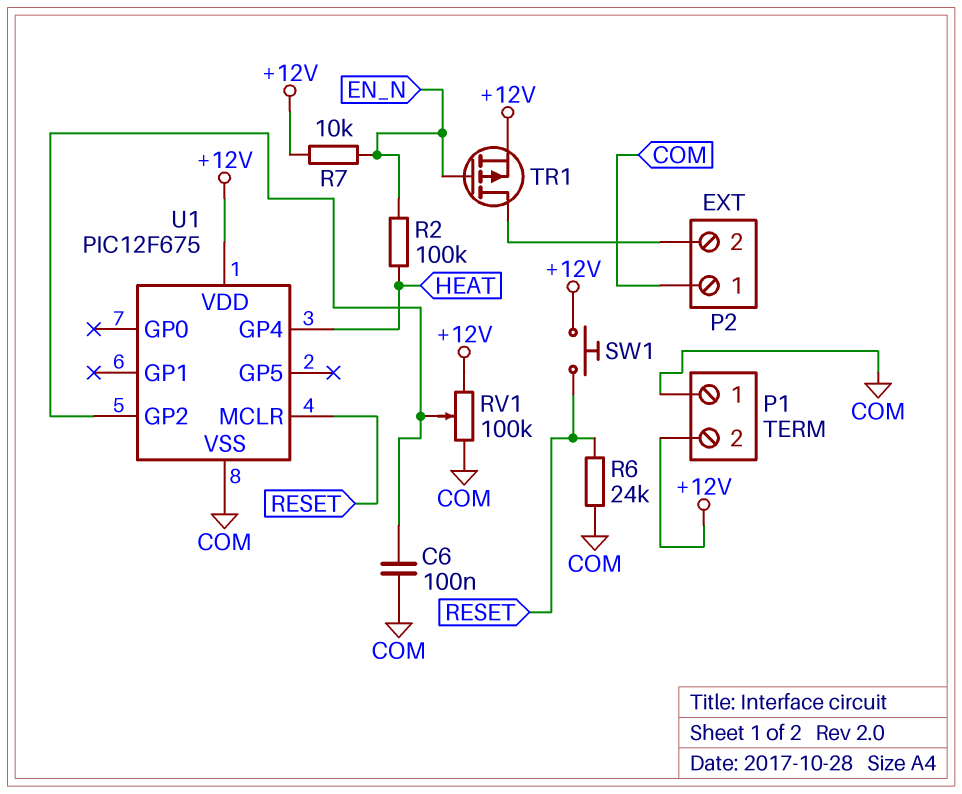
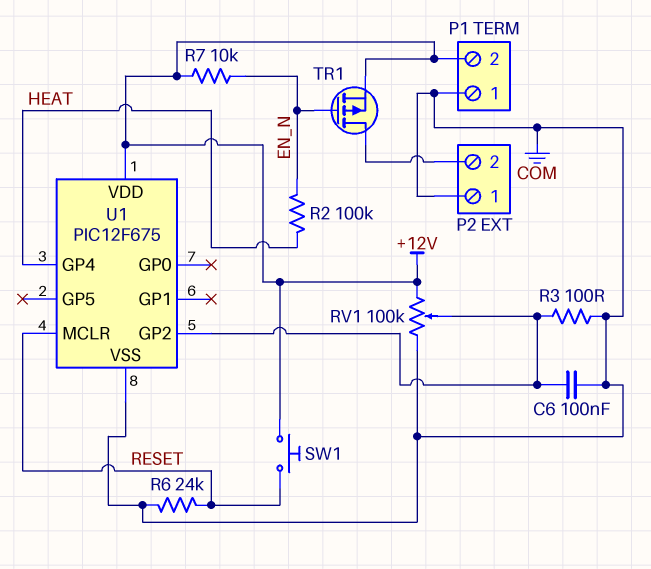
R3: none -> 100 (COM, U1/GP2)

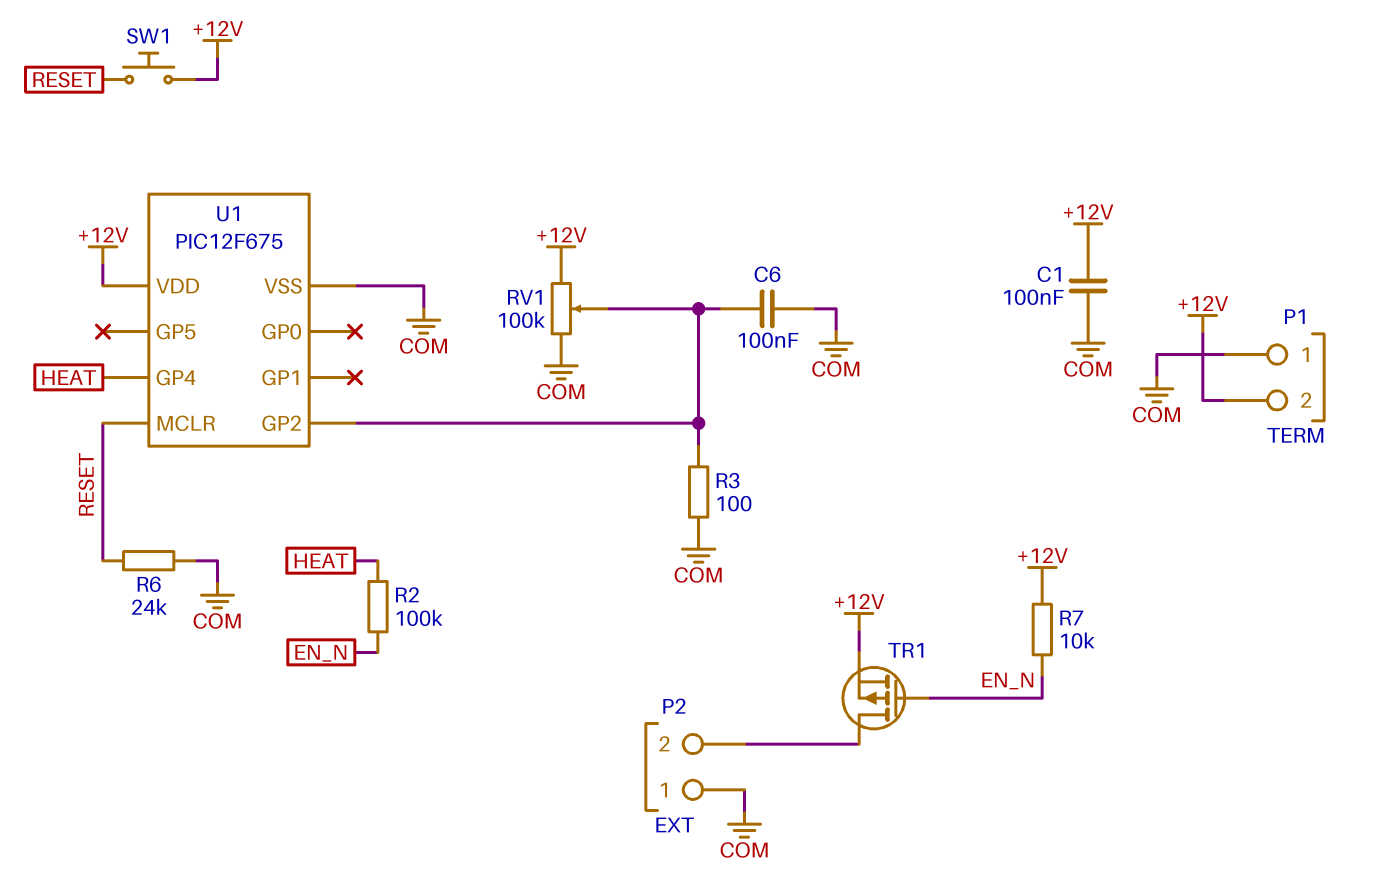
C1: none -> 100nF (+12V, COM)

